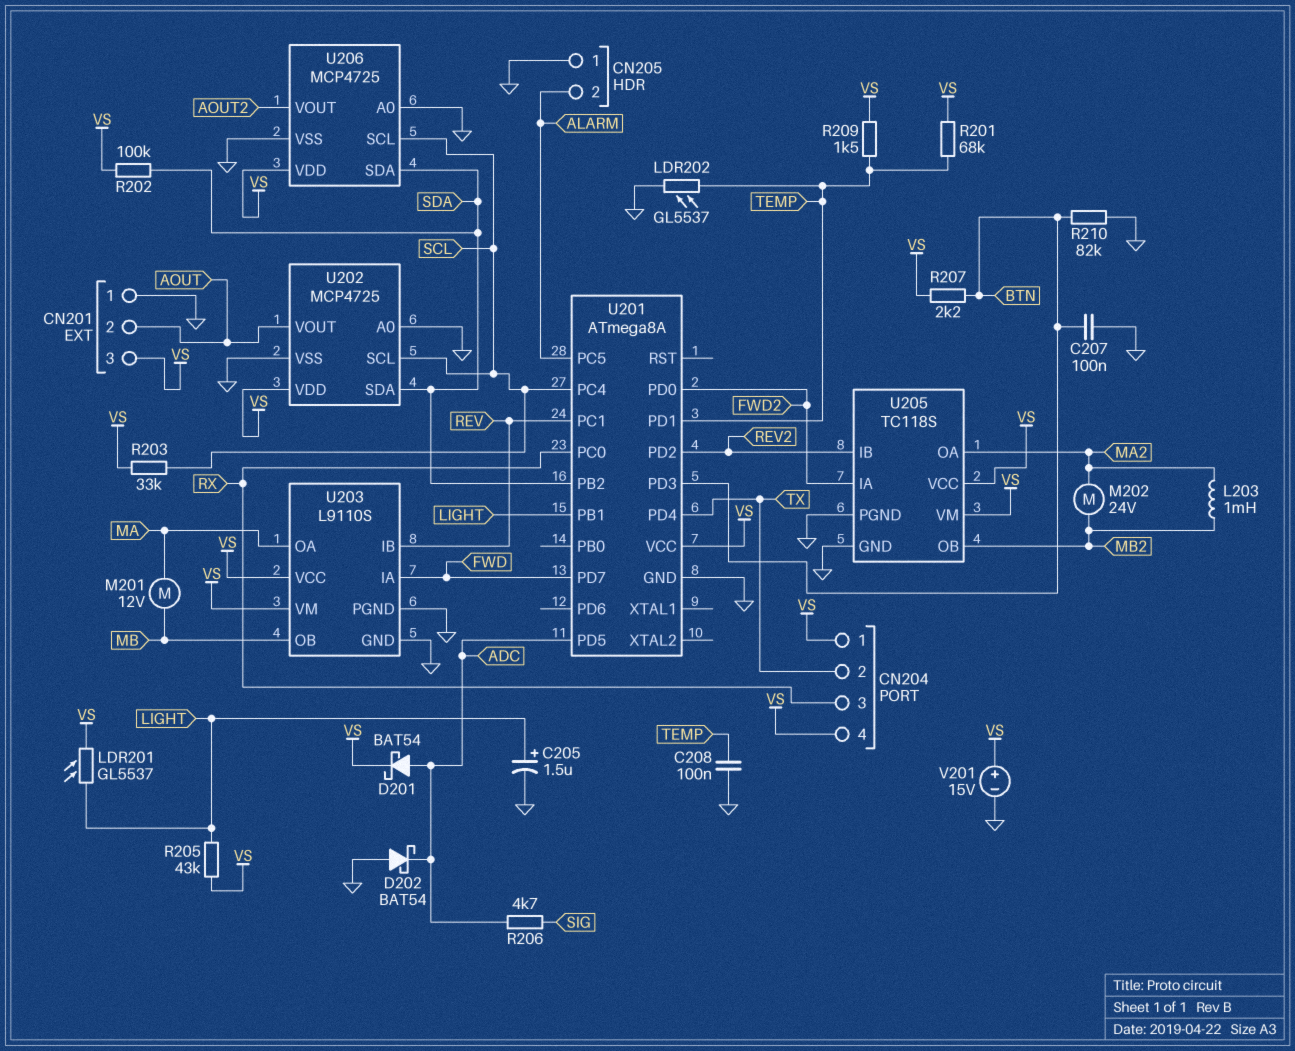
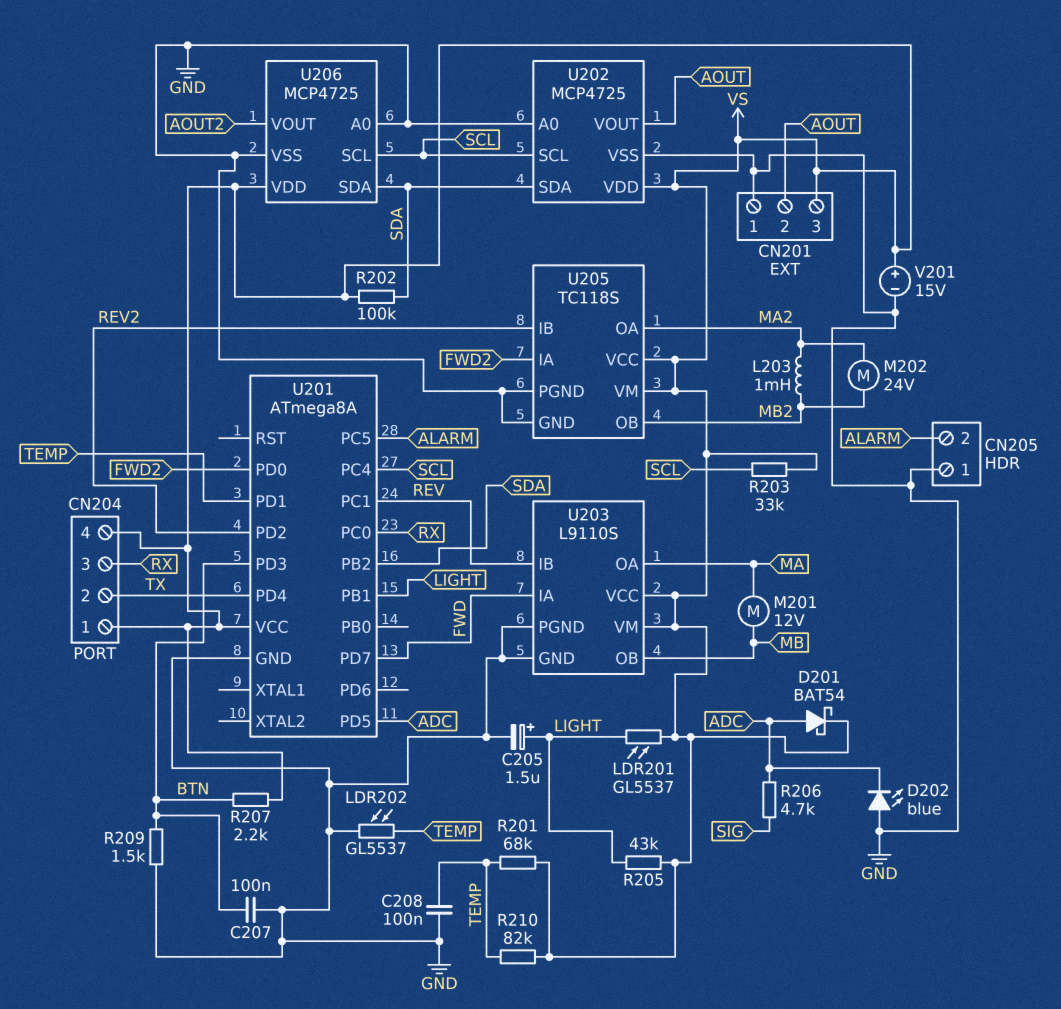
D202: schottky BAT54 (A GND, K ADC) -> LED blue (A GND, K ADC)
R209: 1.5k (TEMP, VS) -> 1.5k (BTN, GND)
R210: 82k (BTN, GND) -> 82k (TEMP, VS)

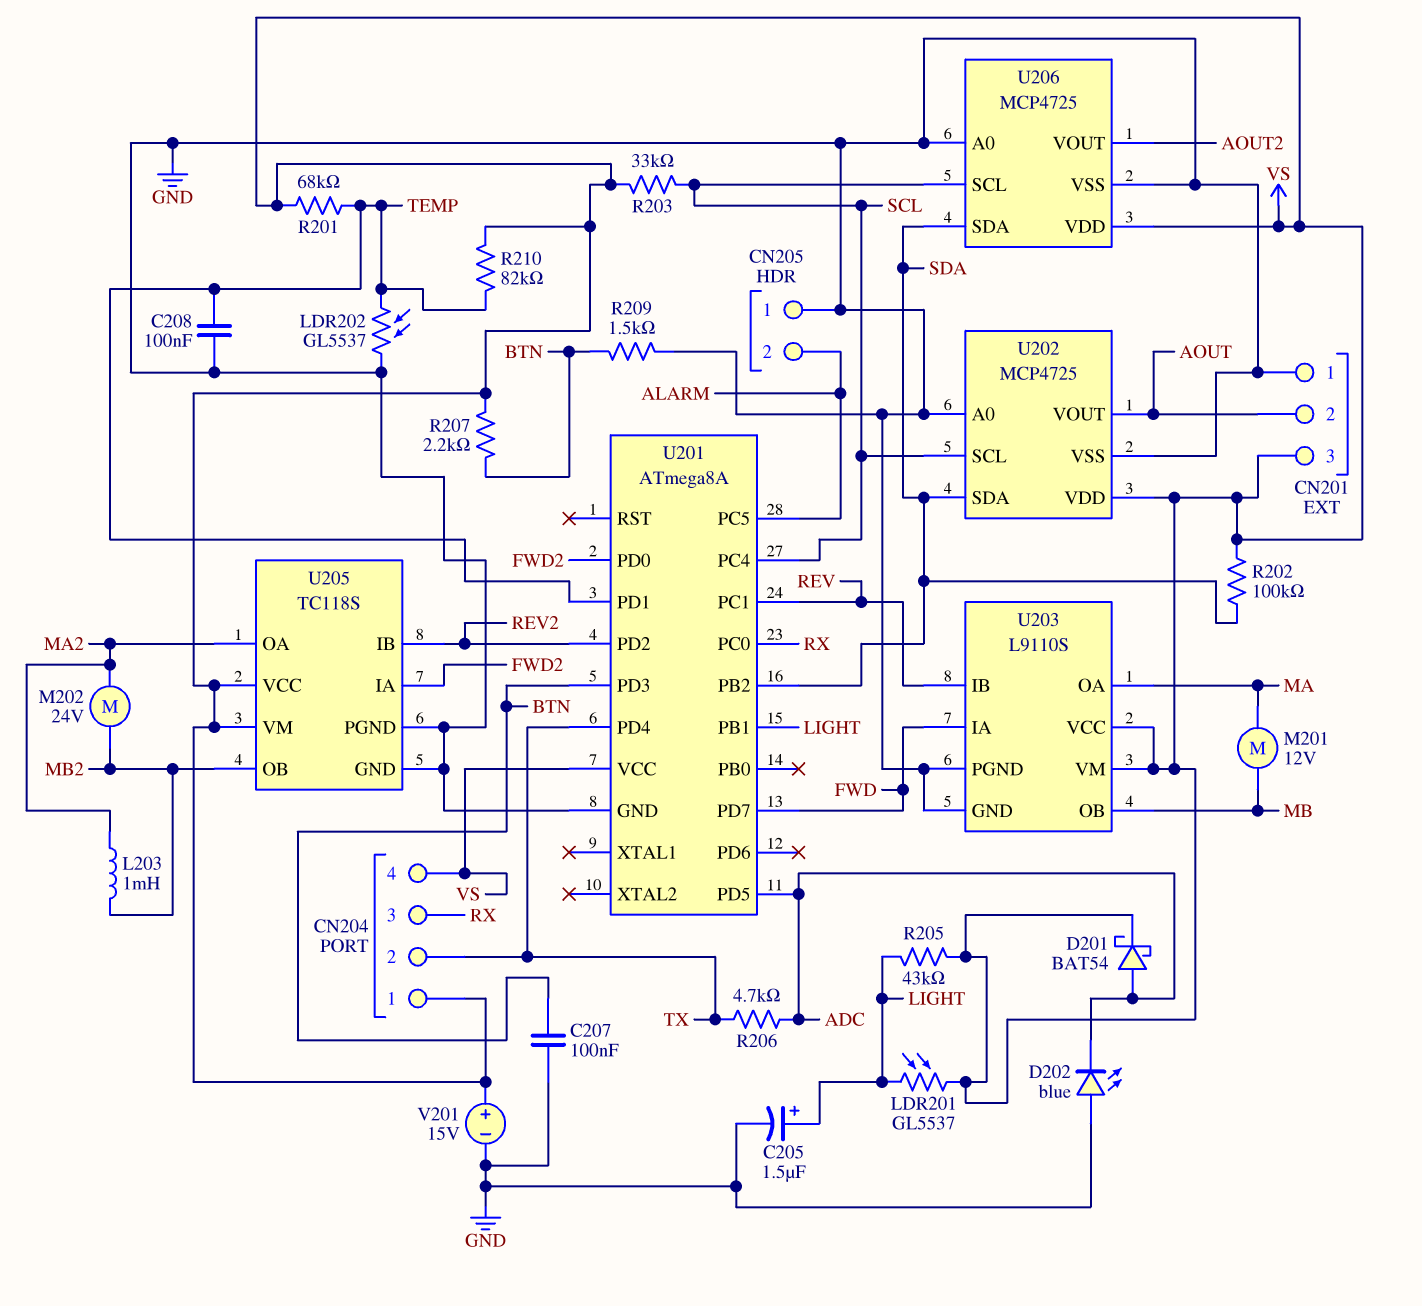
R206: 4.7k (ADC, SIG) -> 4.7k (ADC, TX)

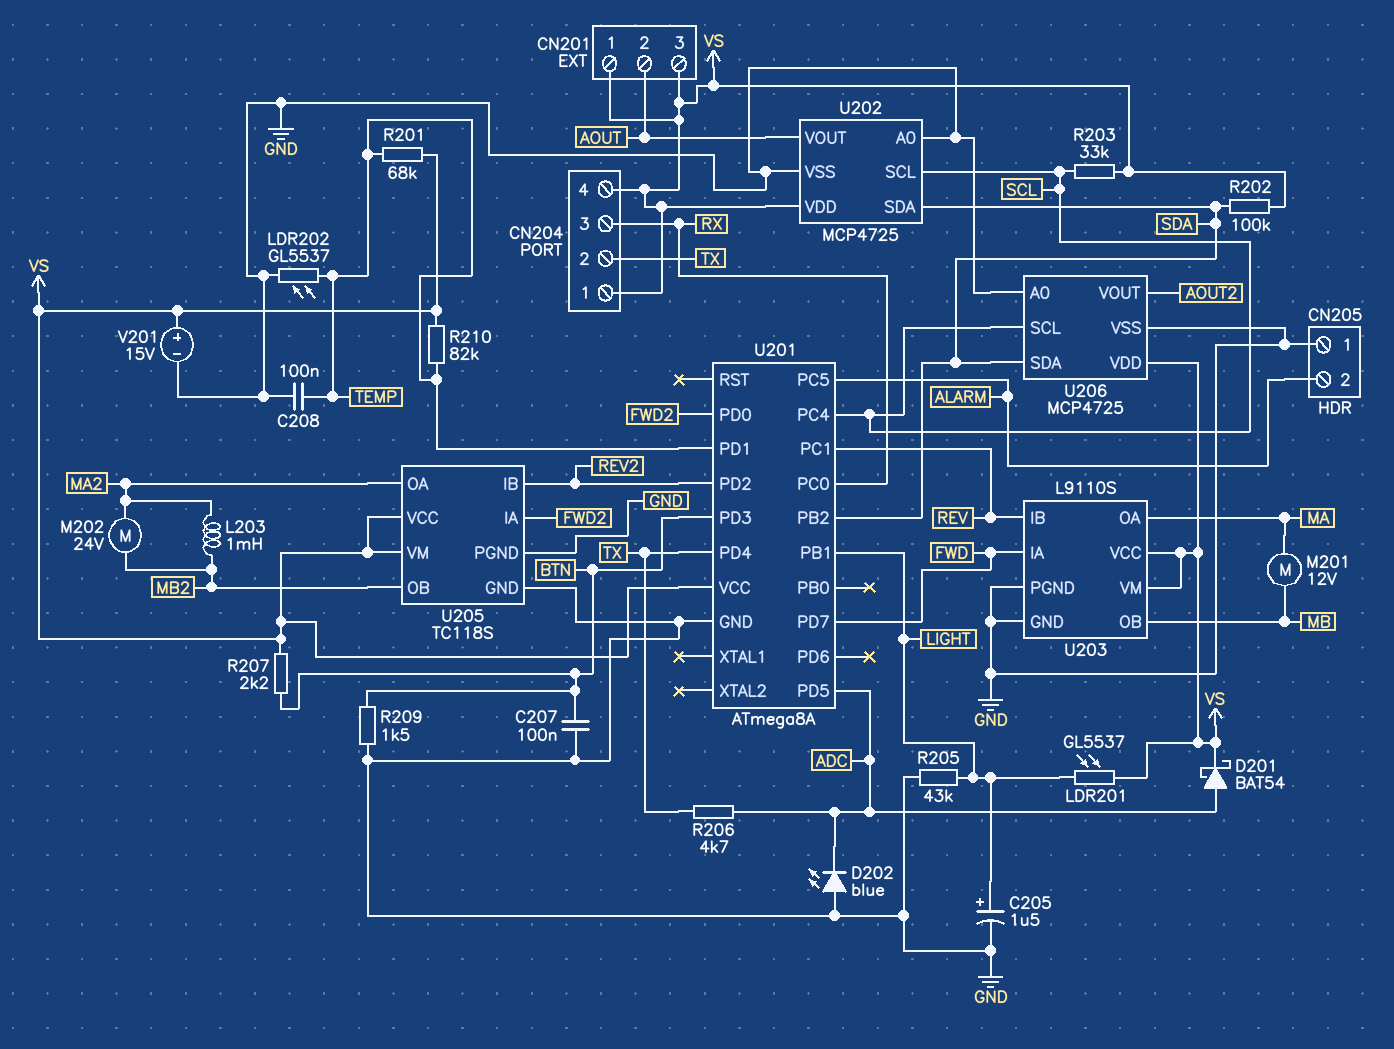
CN201 pin 1: GND -> VS
R205: 43k (LIGHT, VS) -> 43k (GND, LIGHT)

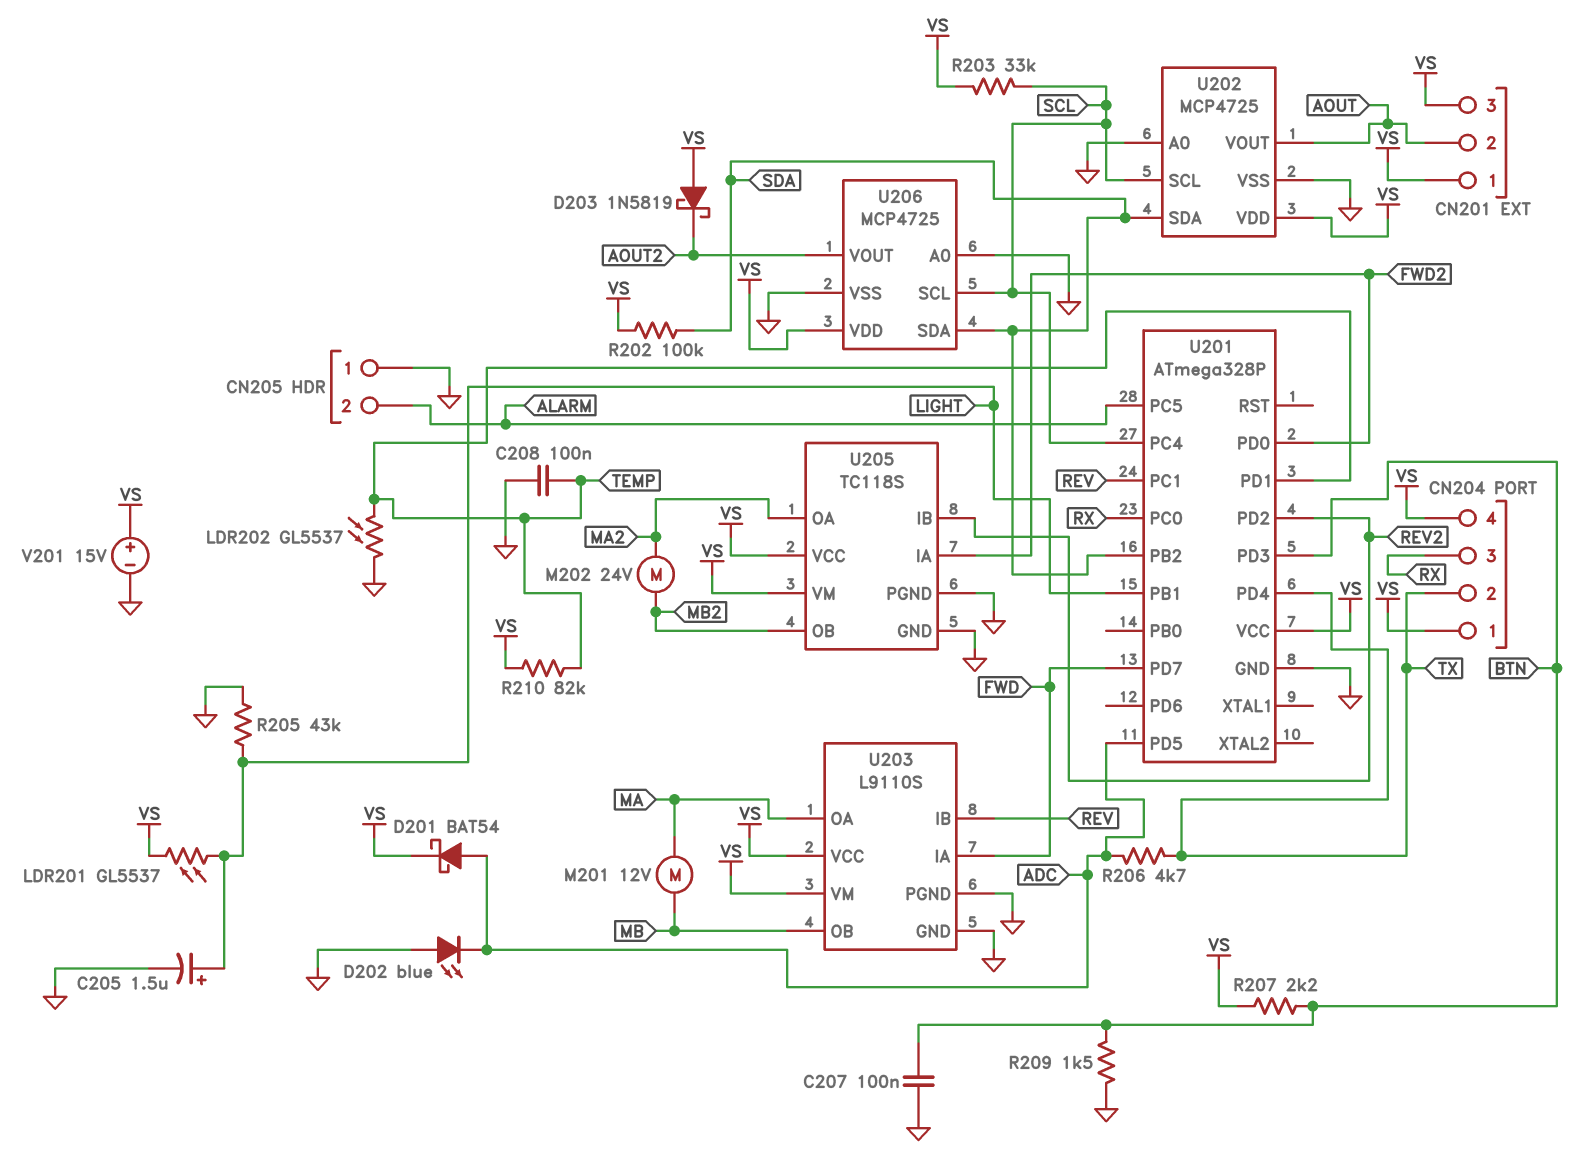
D203: none -> schottky 1N5819 (A VS, K AOUT2)
L203: 1mH (MA2, MB2) -> none
R201: 68k (TEMP, VS) -> none
U201: ATmega8A -> ATmega328P

